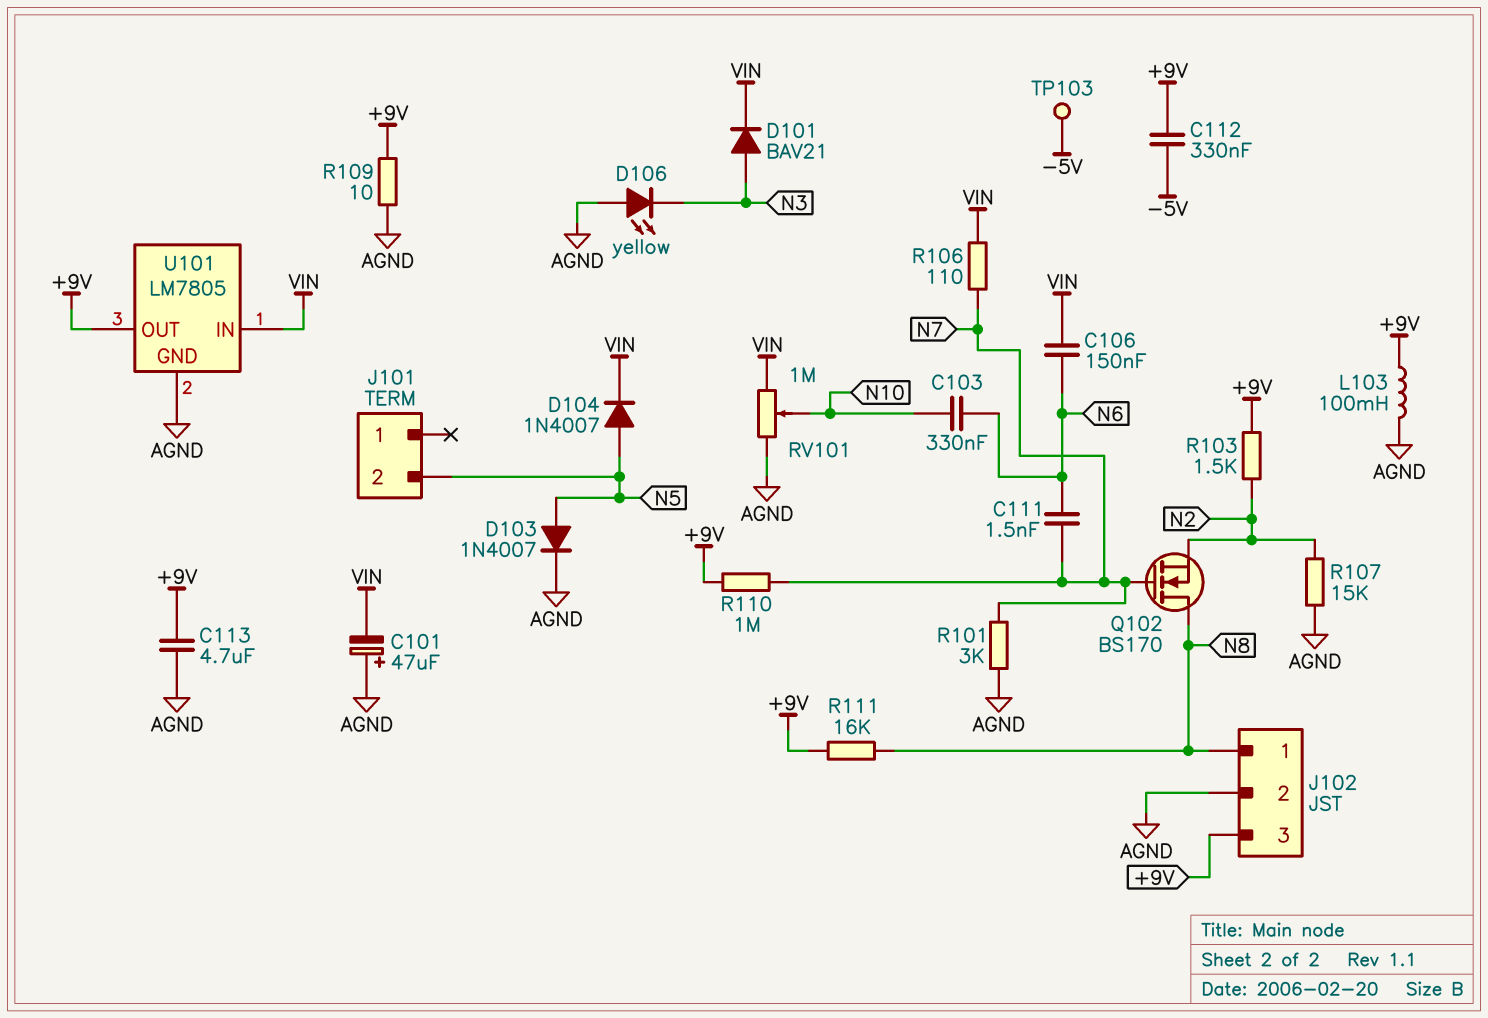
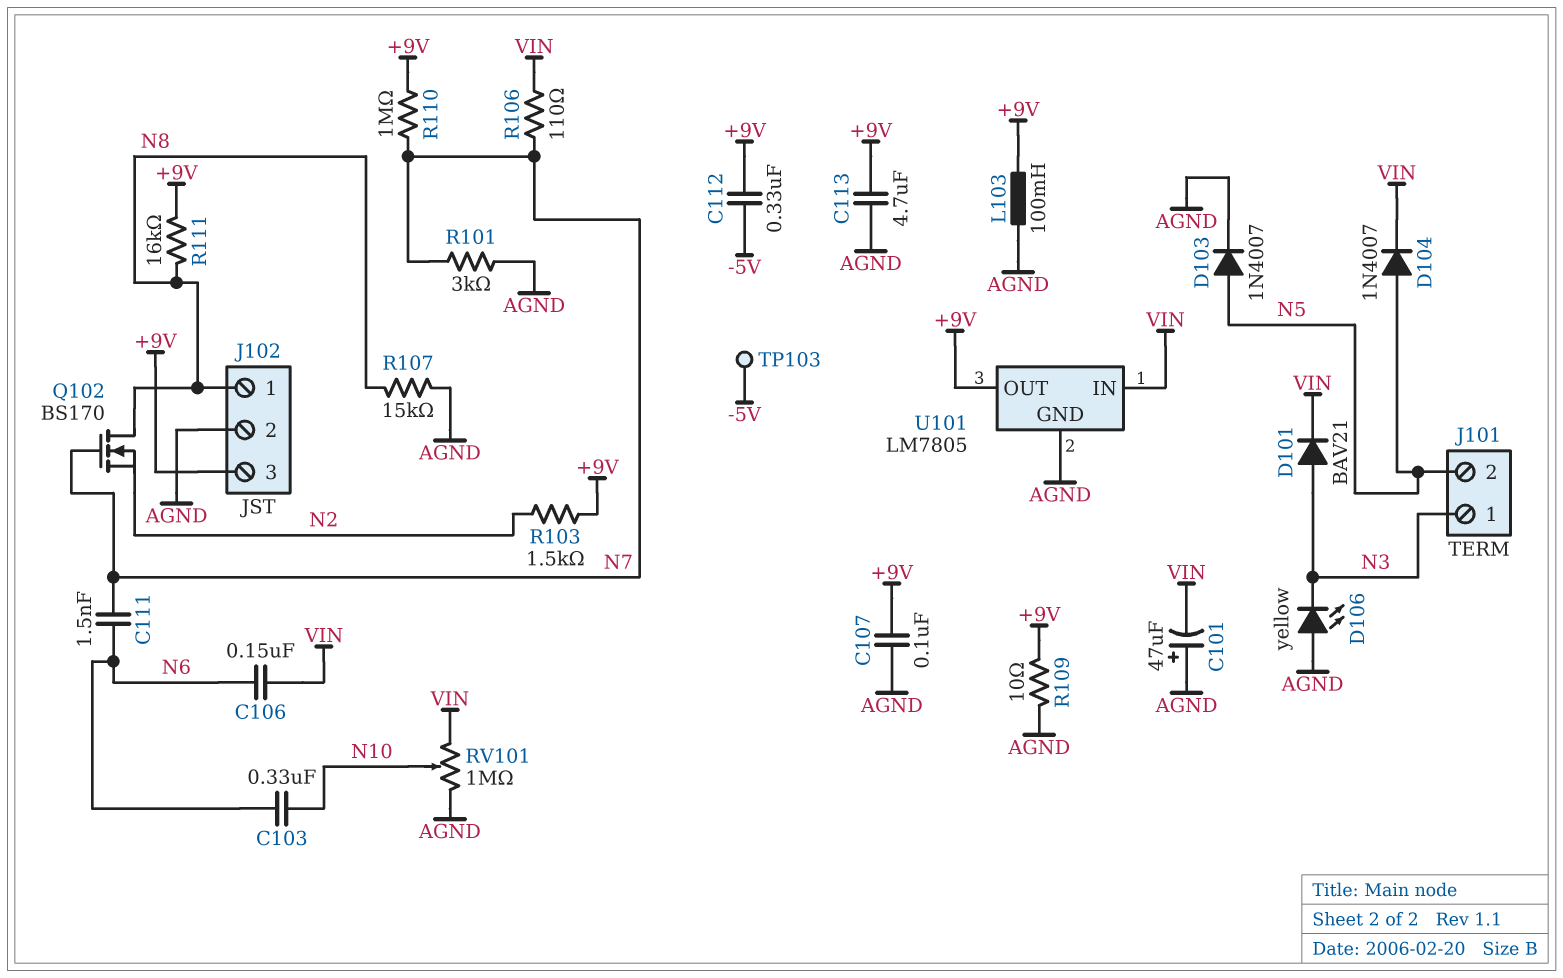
C107: none -> 100nF (+9V, AGND)
J101 pin 1: none -> N3
R107: 15k (AGND, N2) -> 15k (AGND, N8)

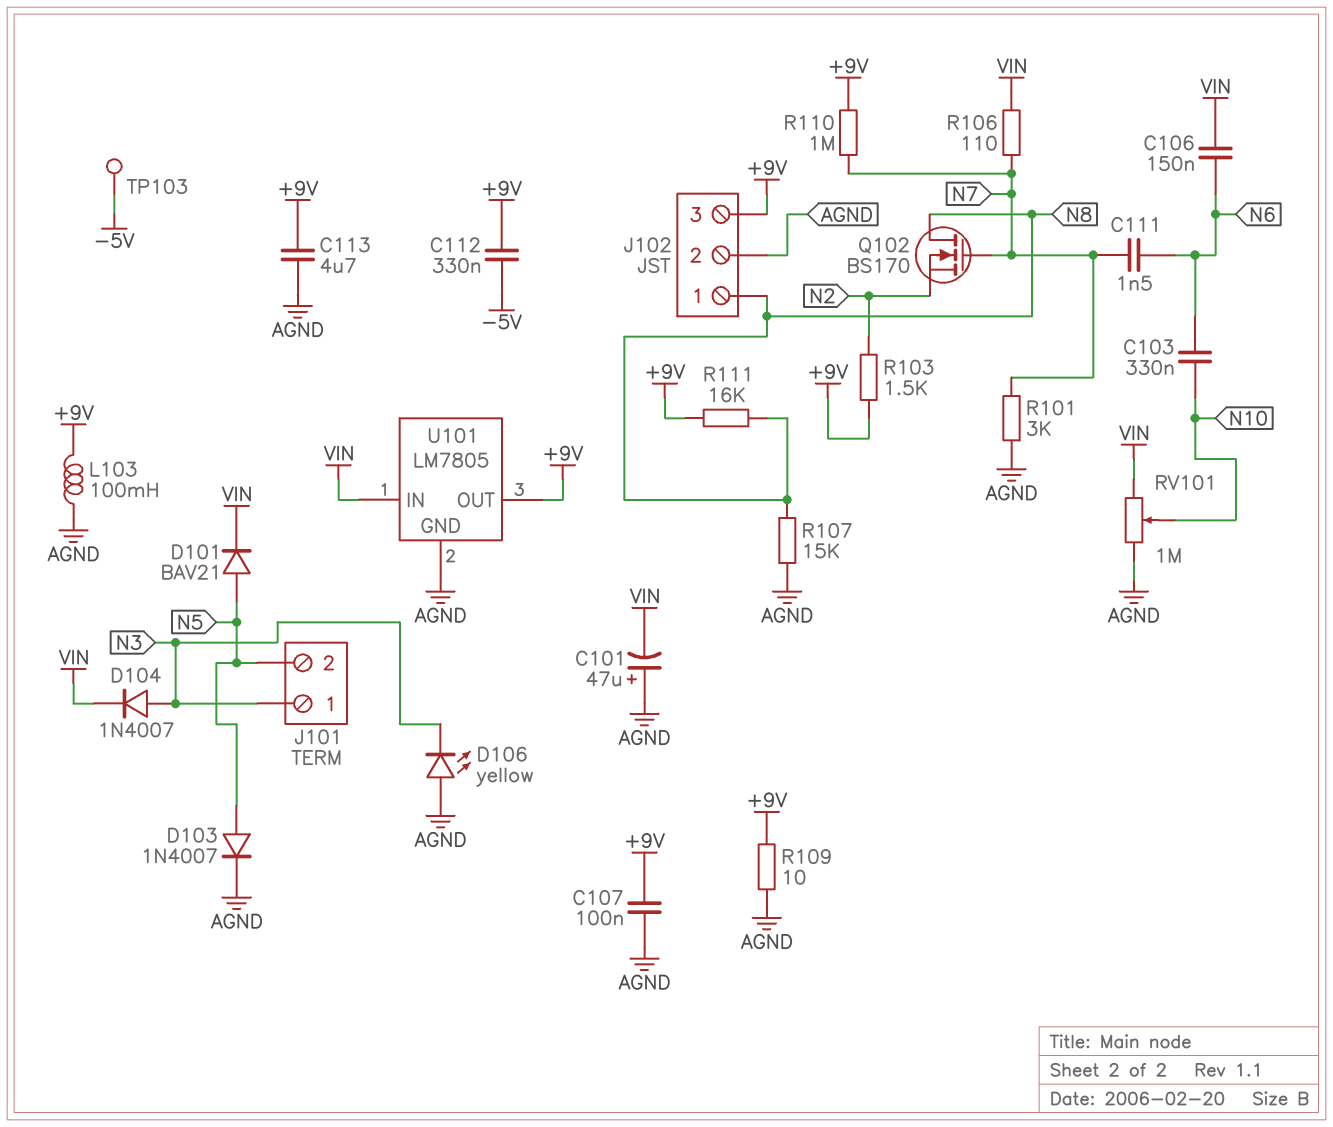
D101: diode BAV21 (A N3, K VIN) -> diode BAV21 (A N5, K VIN)
D104: diode 1N4007 (A N5, K VIN) -> diode 1N4007 (A N3, K VIN)

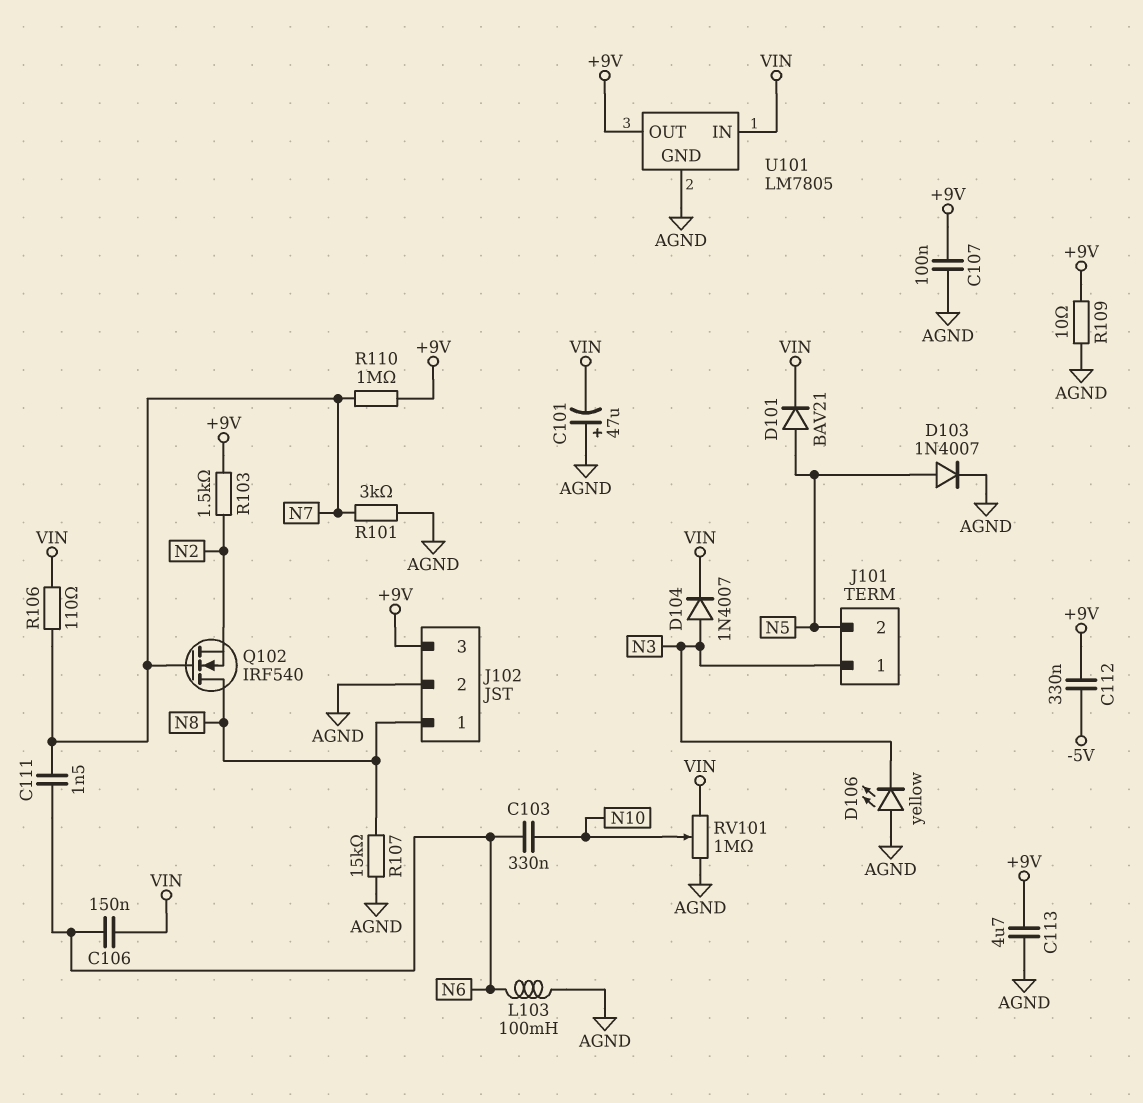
L103: 100mH (+9V, AGND) -> 100mH (AGND, N6)
Q102: NMOS BS170 (G N7, D N8, S N2) -> NMOS IRF540 (G N7, D N8, S N2)
R111: 16k (+9V, N8) -> none
TP103: test point (-5V) -> none

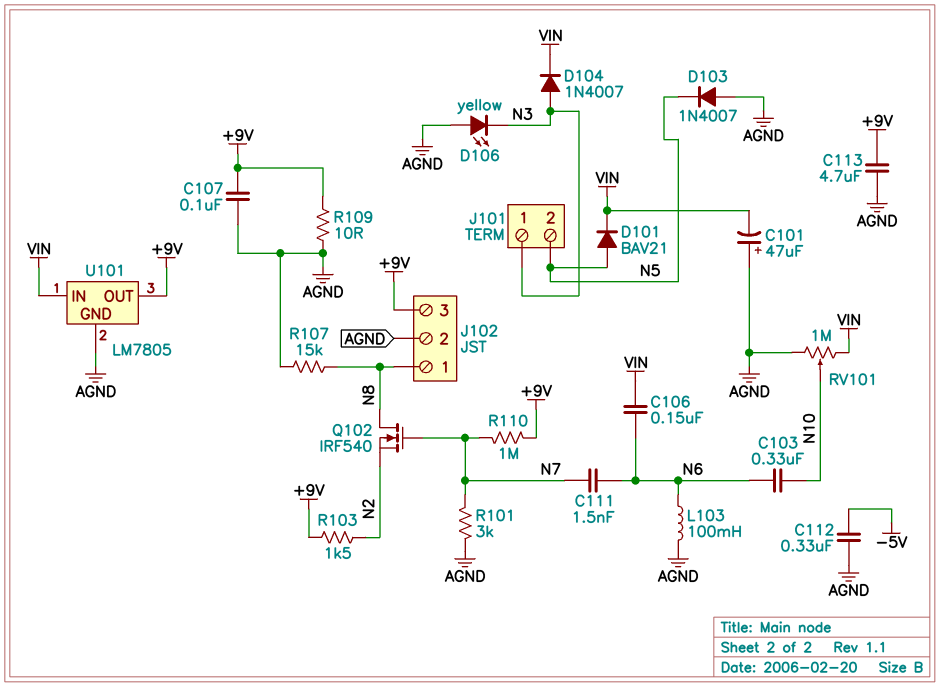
C112: 330nF (+9V, -5V) -> 330nF (-5V, AGND)
D103: diode 1N4007 (A N5, K AGND) -> diode 1N4007 (A AGND, K N5)
R106: 110 (N7, VIN) -> none

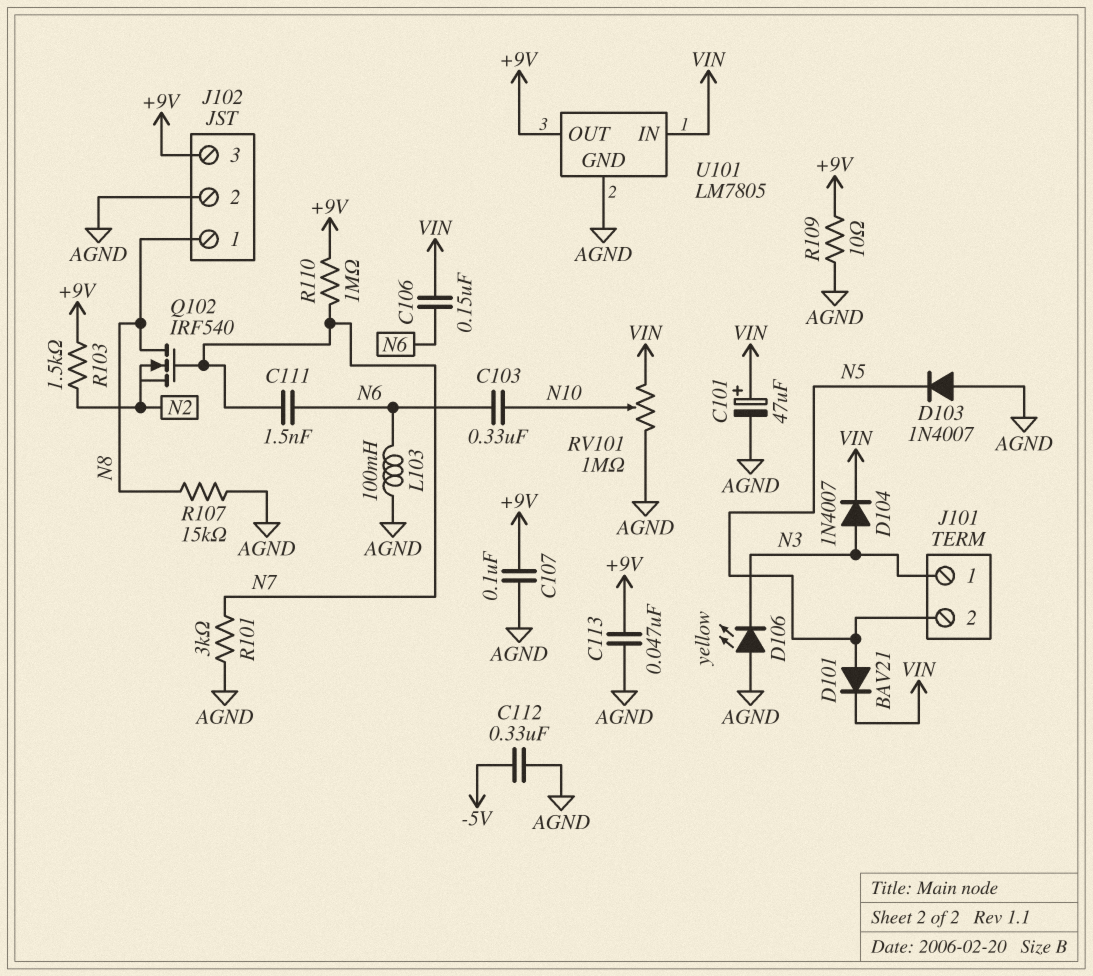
C101: 47uF (plus AGND, minus VIN) -> 47uF (plus VIN, minus AGND)
C113: 4.7uF (+9V, AGND) -> 47nF (+9V, AGND)

